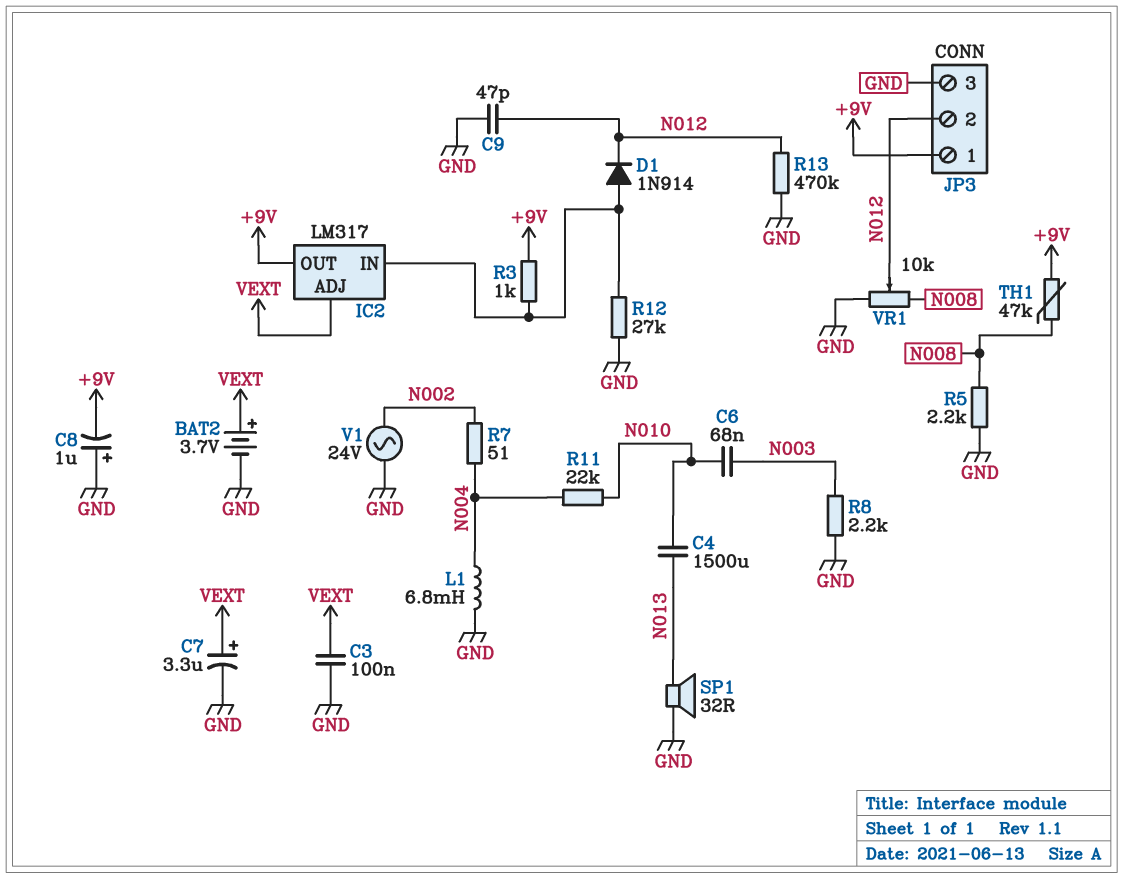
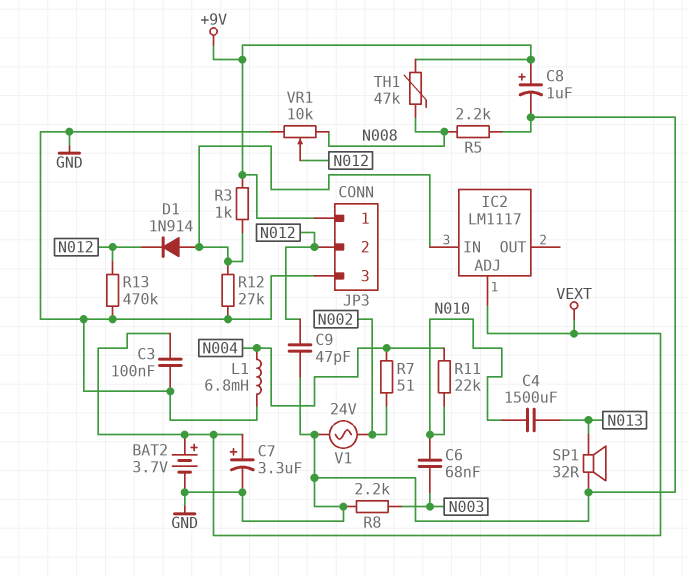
C8: 1uF (plus GND, minus +9V) -> 1uF (plus +9V, minus GND)
IC2: LM317 -> LM1117
IC2 pin OUT: +9V -> none

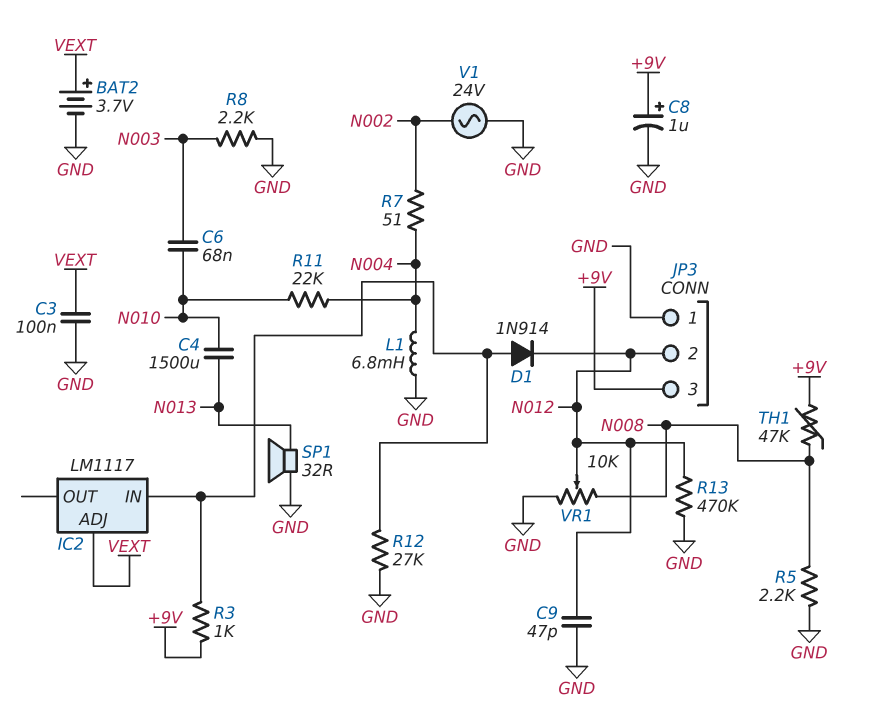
C7: 3.3uF (plus VEXT, minus GND) -> none
JP3 pin 1: +9V -> GND
JP3 pin 3: GND -> +9V

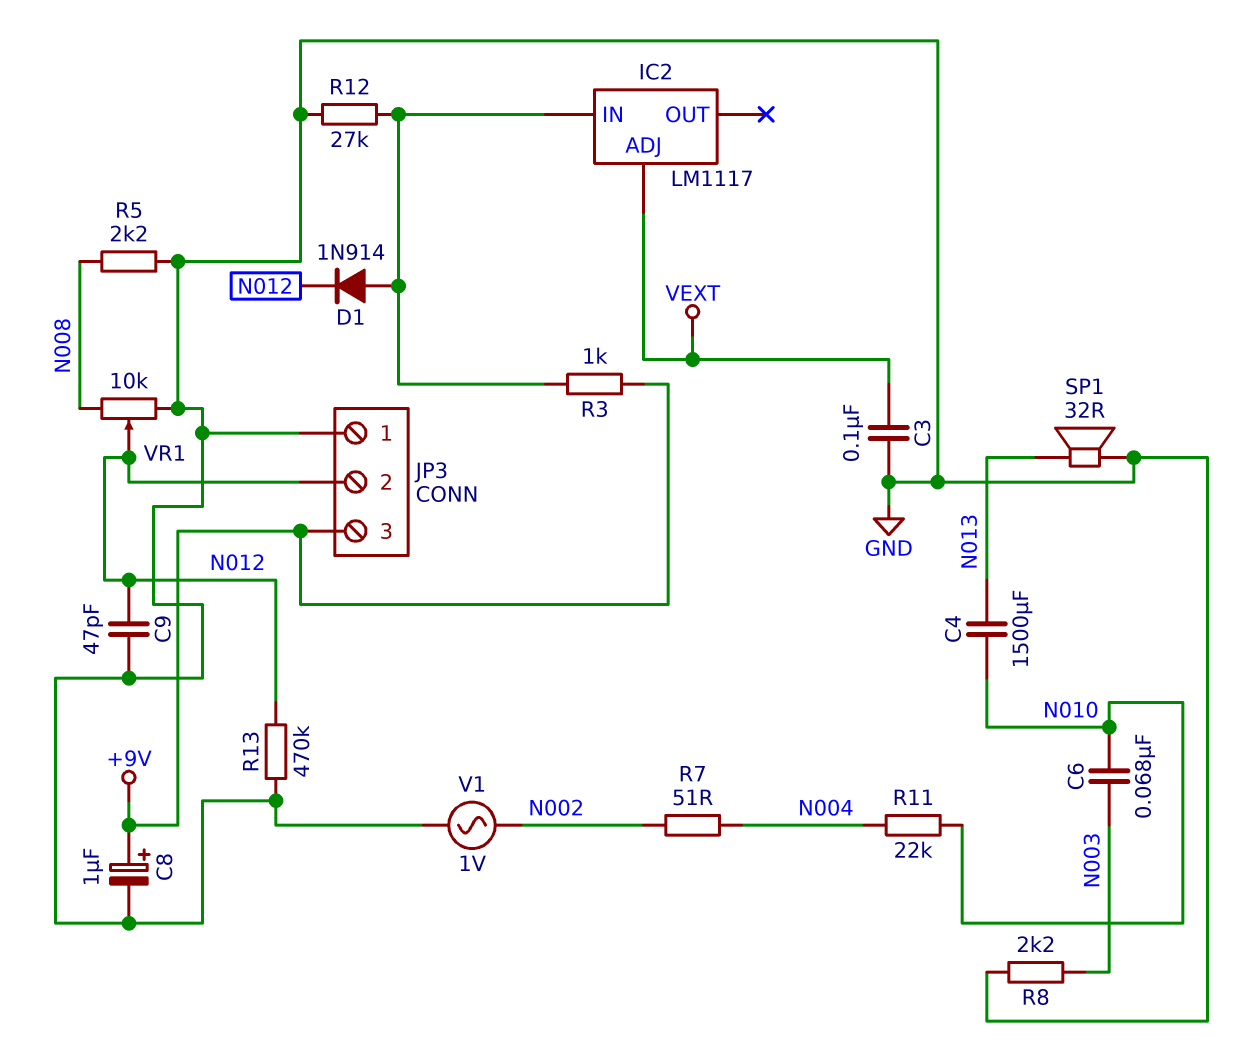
BAT2: 3.7V (plus VEXT, minus GND) -> none
L1: 6.8mH (GND, N004) -> none
TH1: 47k (+9V, N008) -> none
V1: AC 24V (GND, N002) -> AC 1V (GND, N002)

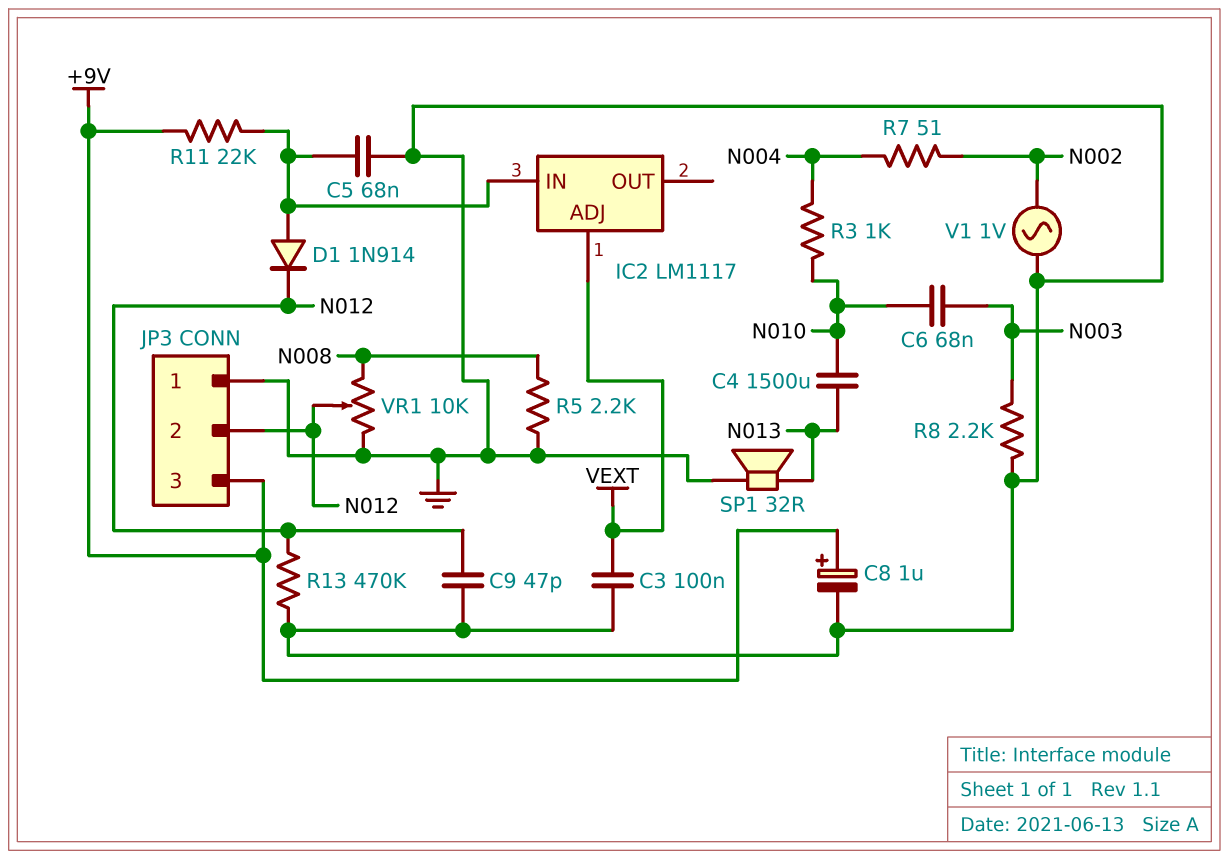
C5: none -> 68nF (GND, IC2/IN)
R3: 1k (+9V, IC2/IN) -> 1k (N004, N010)
R11: 22k (N004, N010) -> 22k (+9V, IC2/IN)
R12: 27k (GND, IC2/IN) -> none

